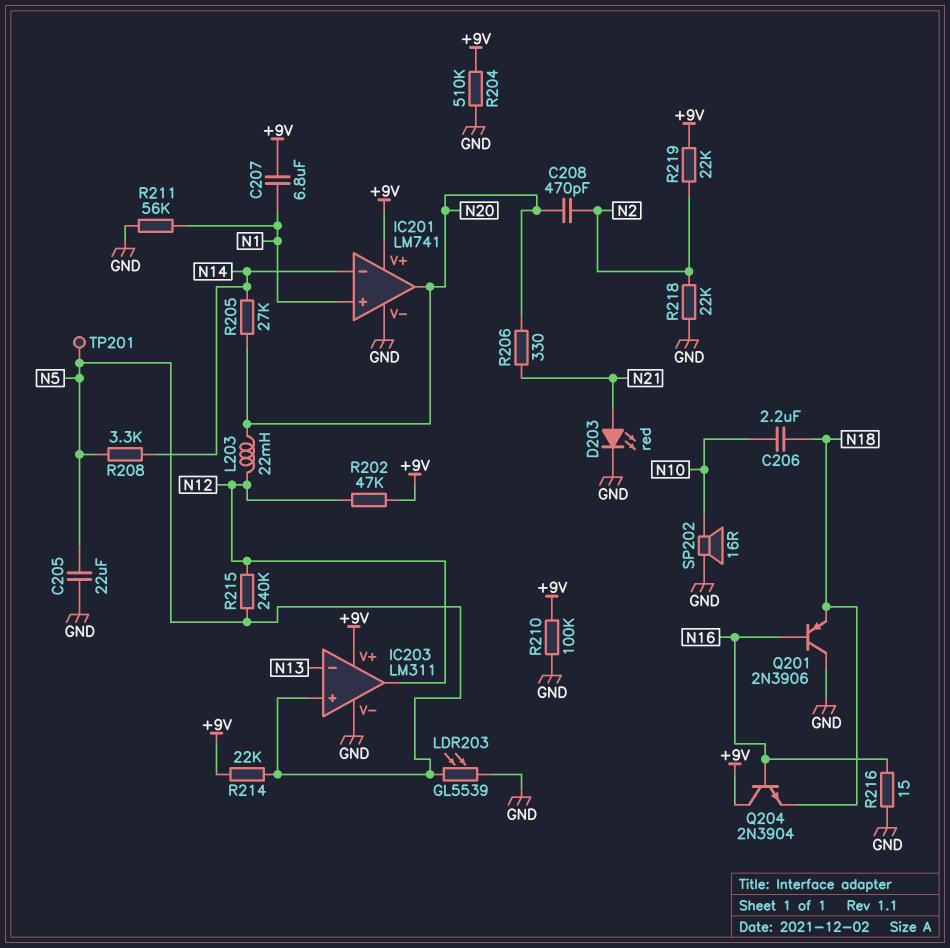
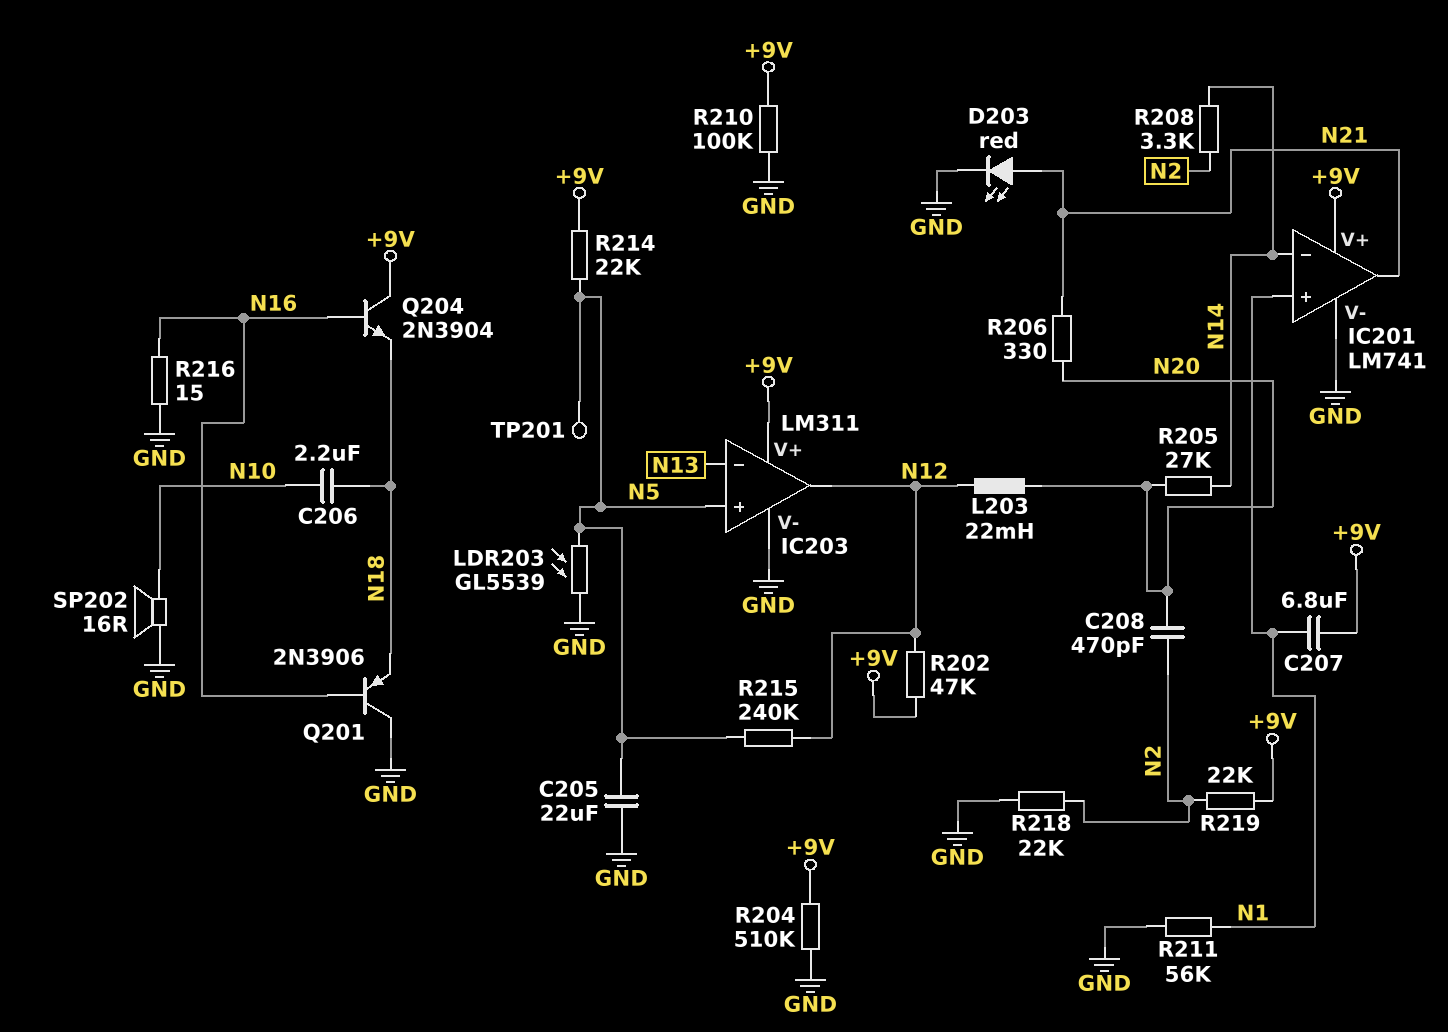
IC201 pin out: N20 -> N21
R208: 3.3k (N5, N14) -> 3.3k (N2, N14)

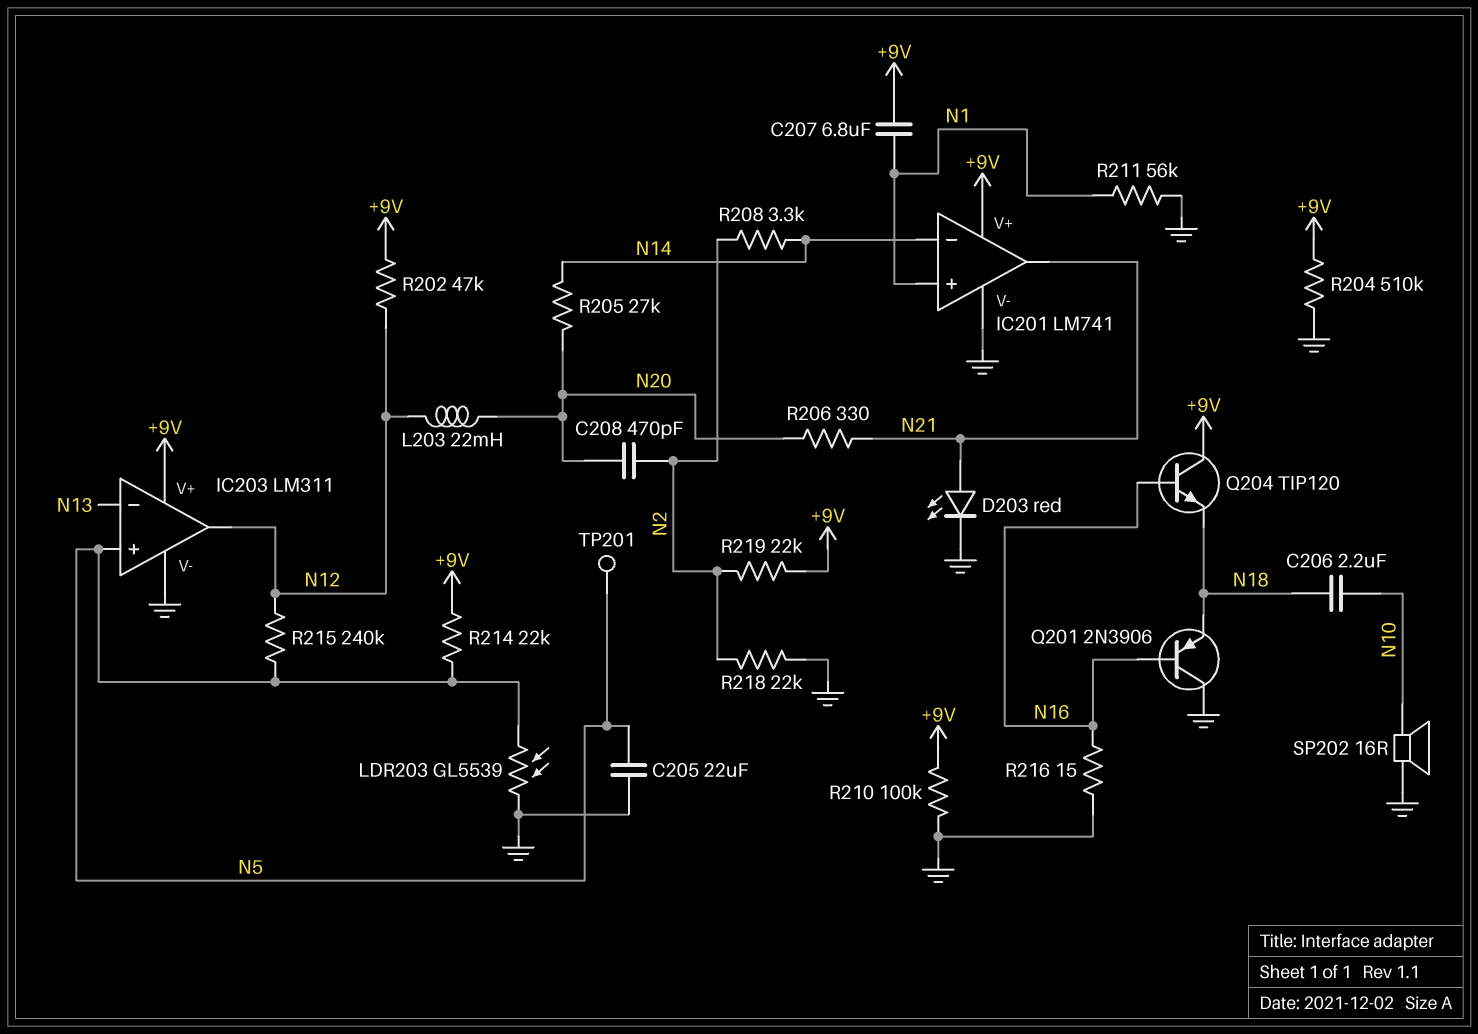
Q204: NPN 2N3904 (B N16, C +9V, E N18) -> NPN TIP120 (B N16, C +9V, E N18)

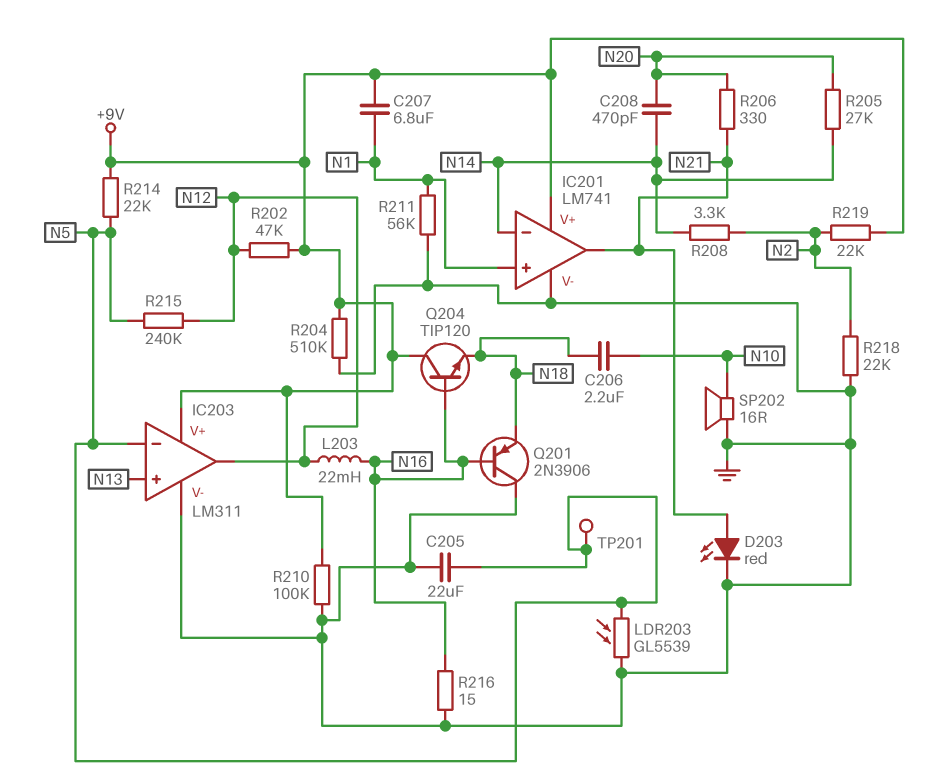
C208: 470pF (N2, N20) -> 470pF (N14, N20)
IC203 pin in+: N5 -> N13
IC203 pin in-: N13 -> N5
L203: 22mH (N12, N20) -> 22mH (N12, N16)

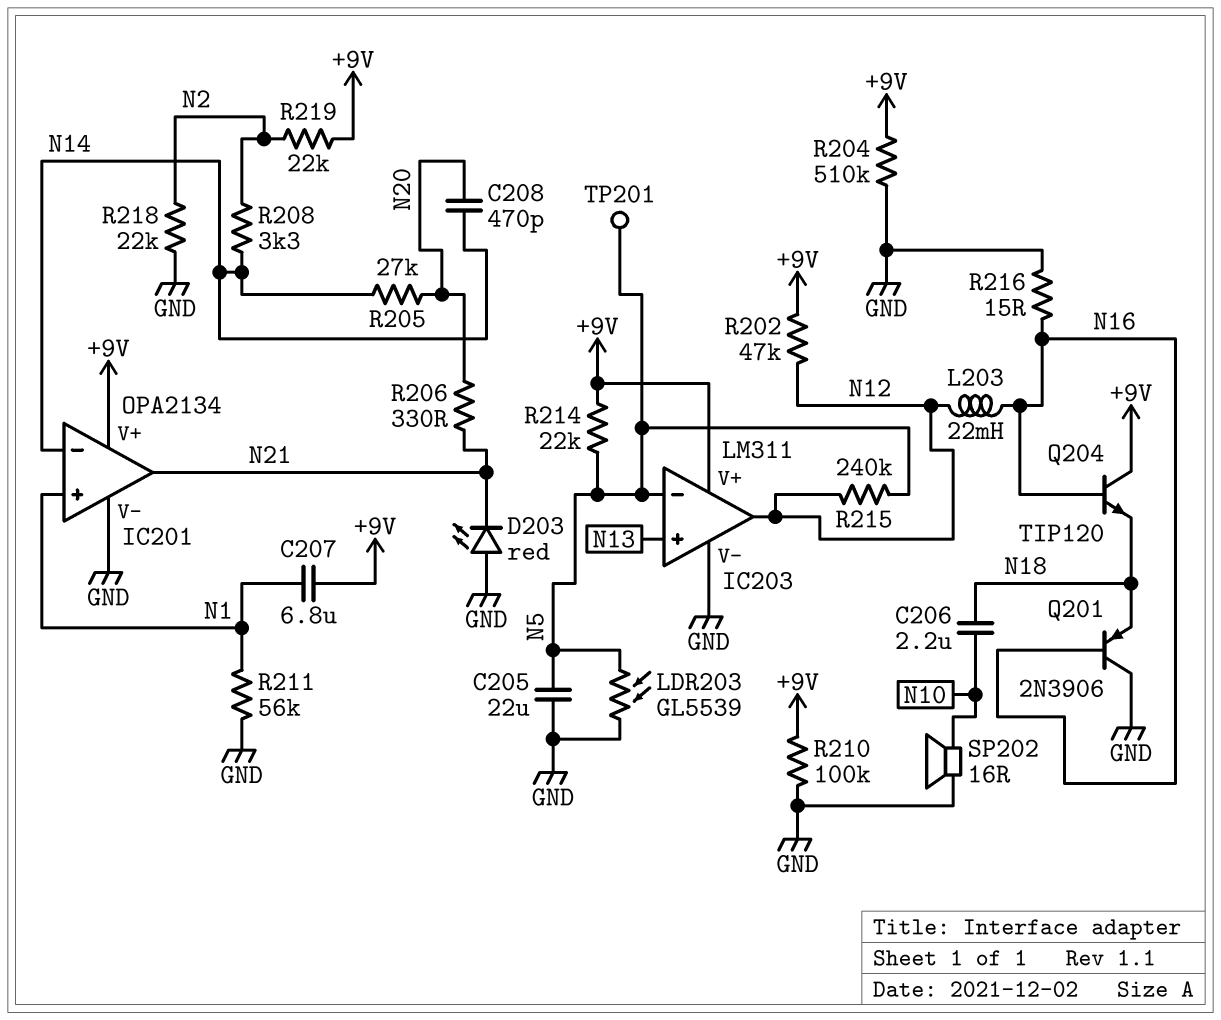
D203: LED red (A N21, K GND) -> LED red (A GND, K N21)
IC201: LM741 -> OPA2134

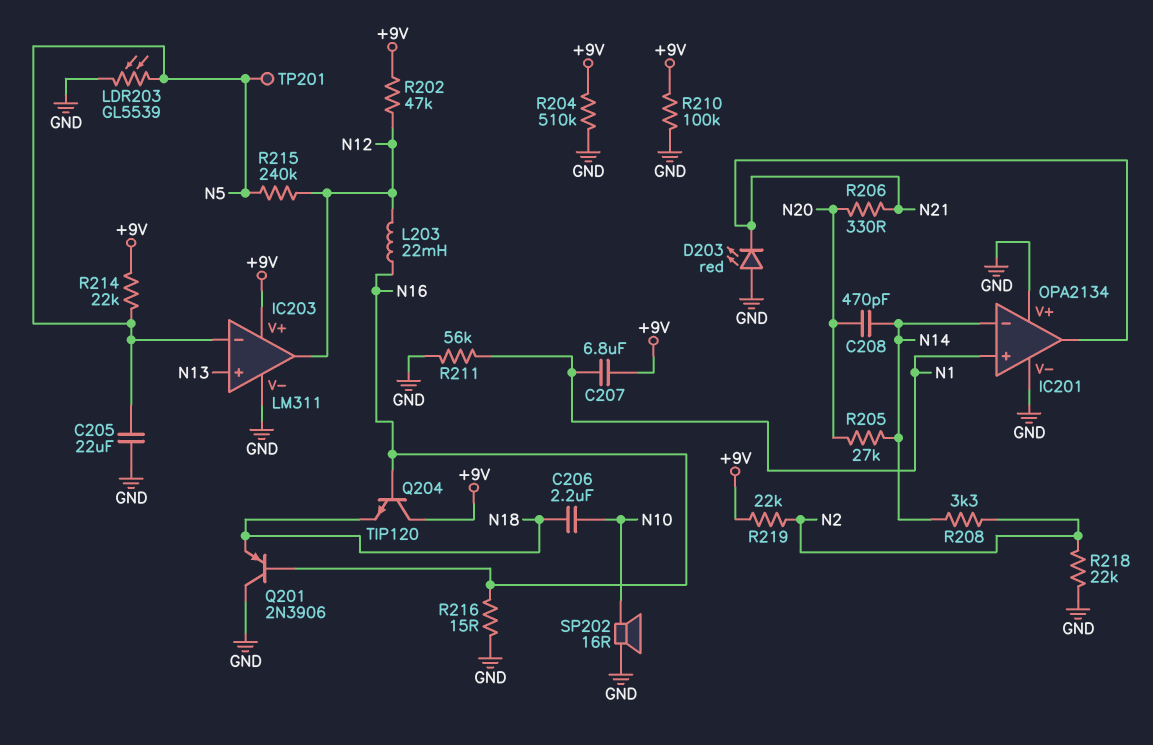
IC201 pin V+: +9V -> GND

